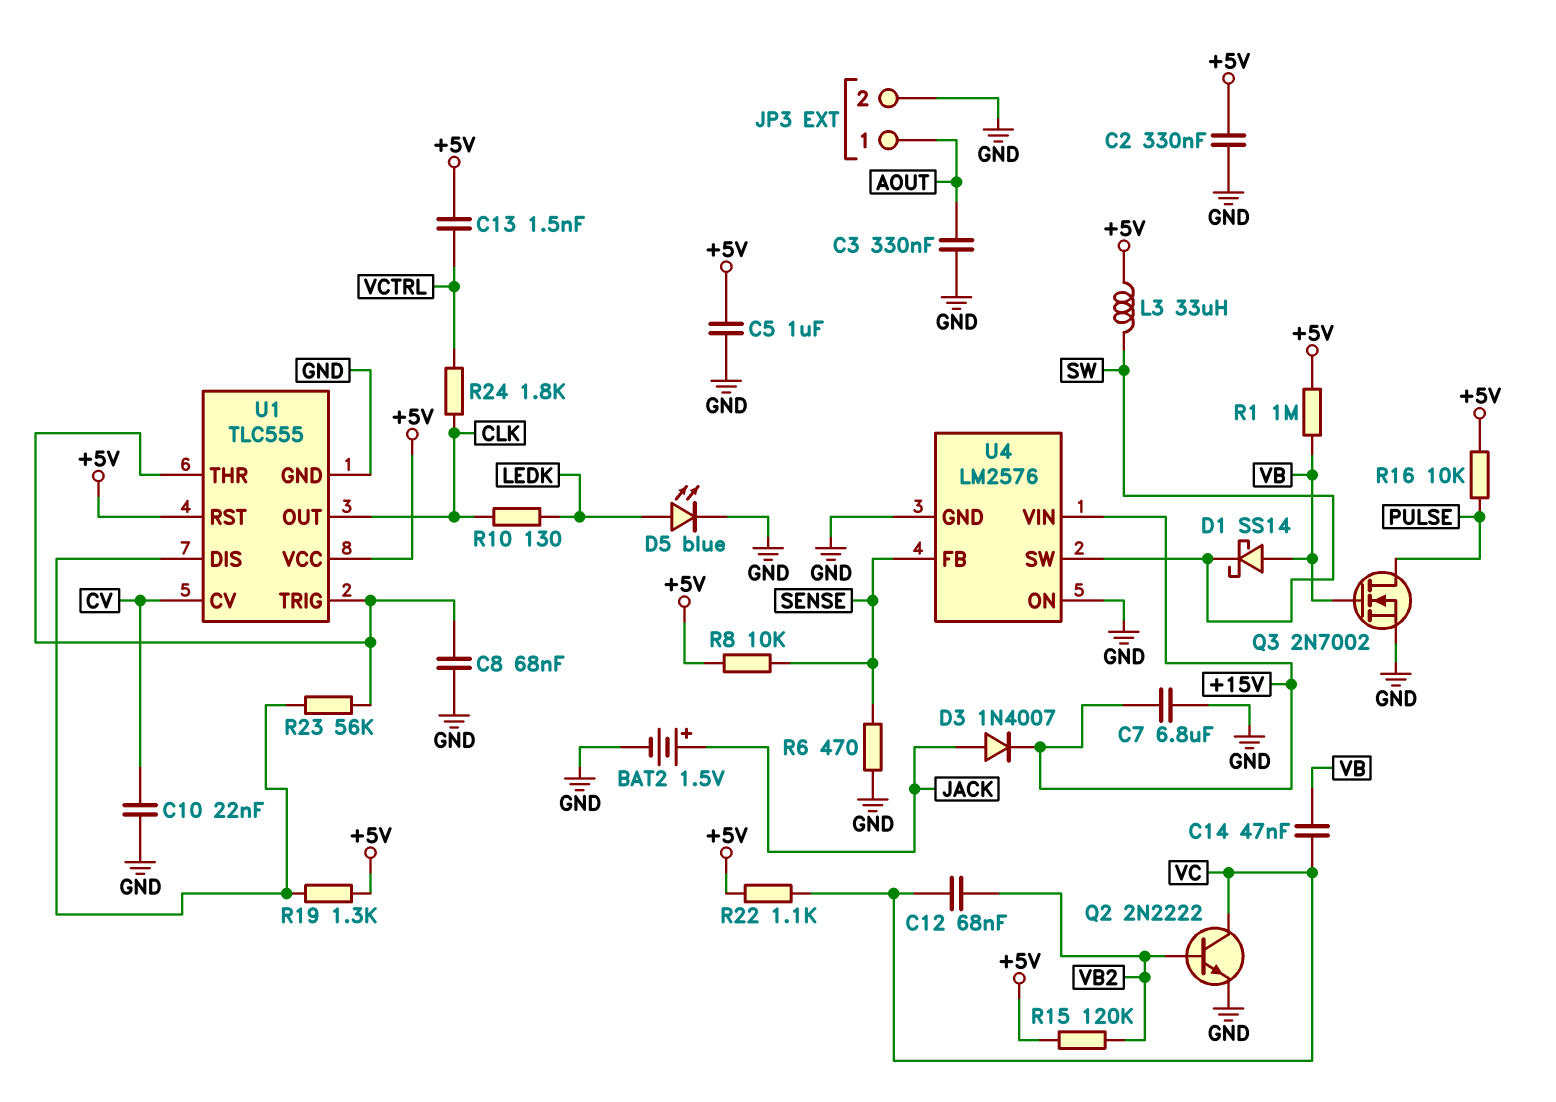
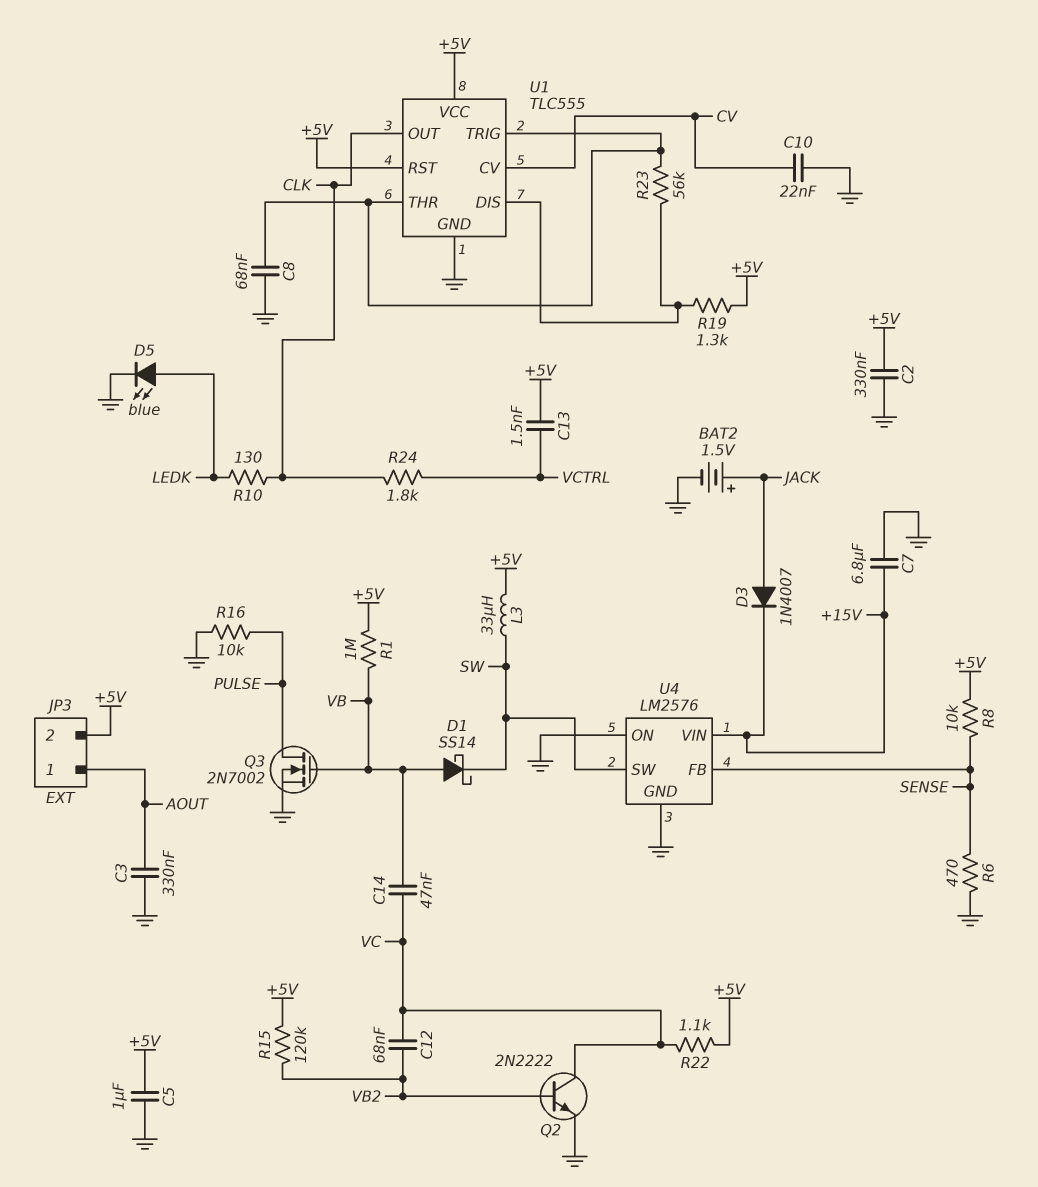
JP3 pin 2: GND -> +5V
R16: 10k (+5V, PULSE) -> 10k (GND, PULSE)

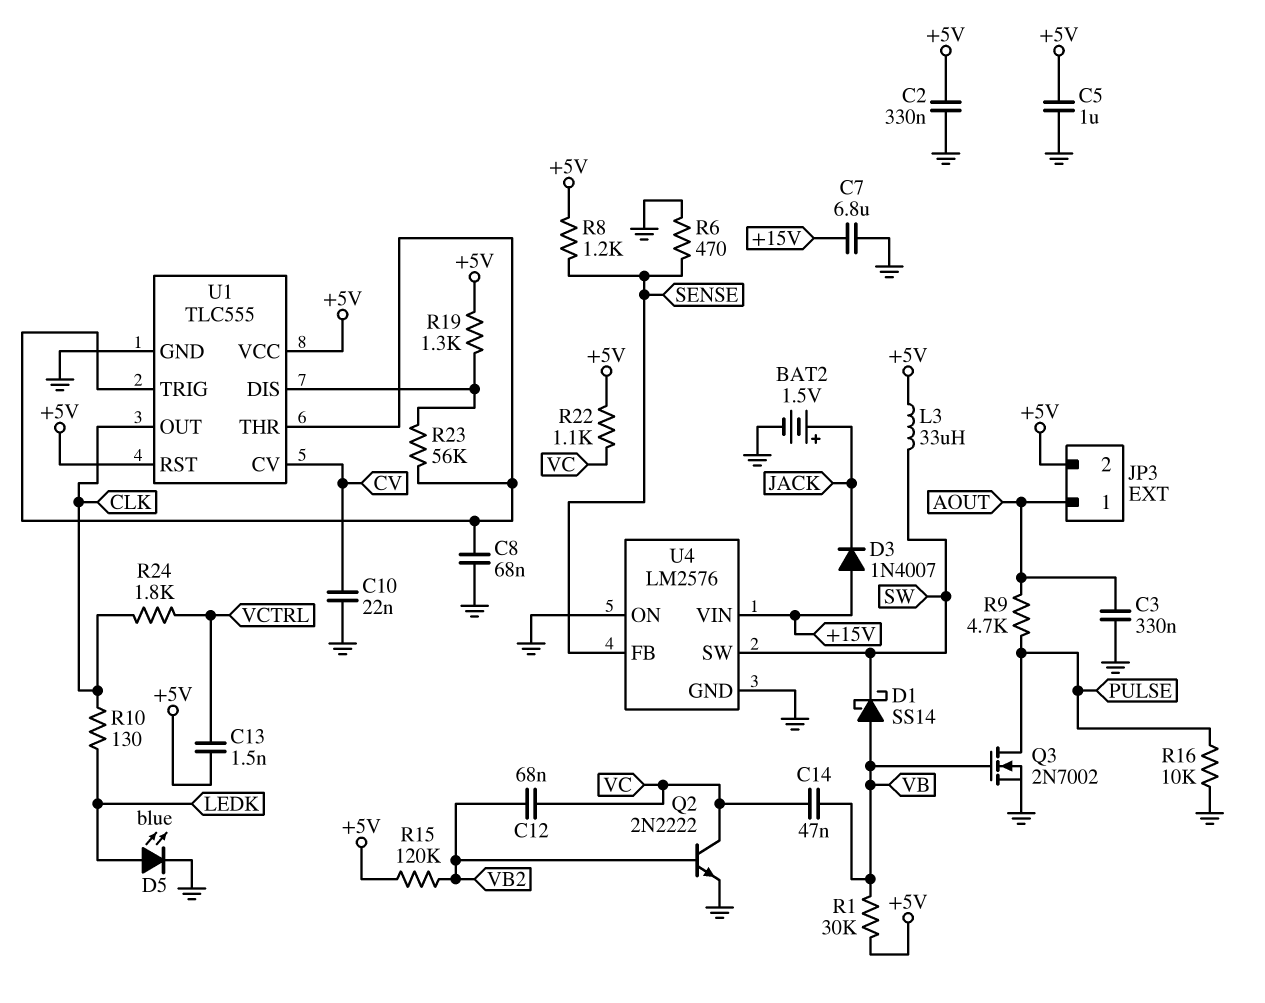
D3: diode 1N4007 (A JACK, K +15V) -> diode 1N4007 (A +15V, K JACK)
R1: 1M (+5V, VB) -> 30k (+5V, VB)
R8: 10k (+5V, SENSE) -> 1.2k (+5V, SENSE)
R9: none -> 4.7k (AOUT, PULSE)

